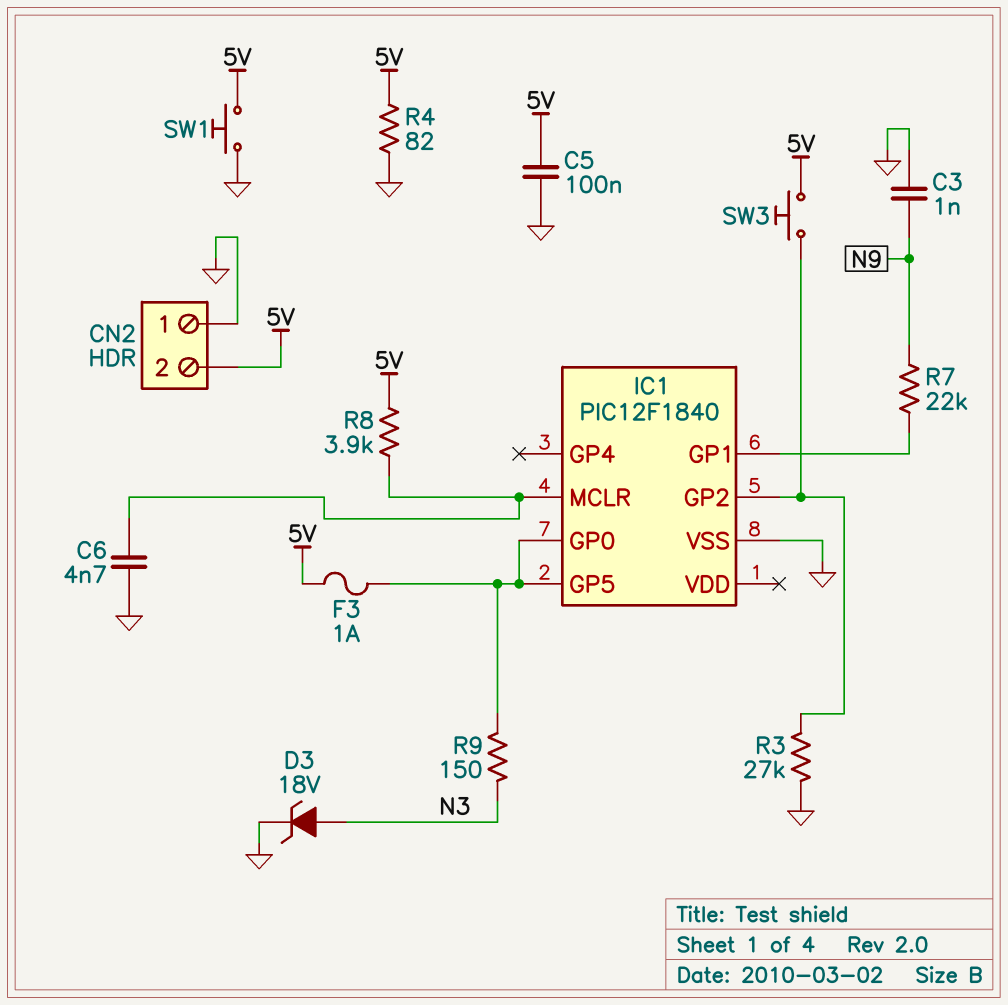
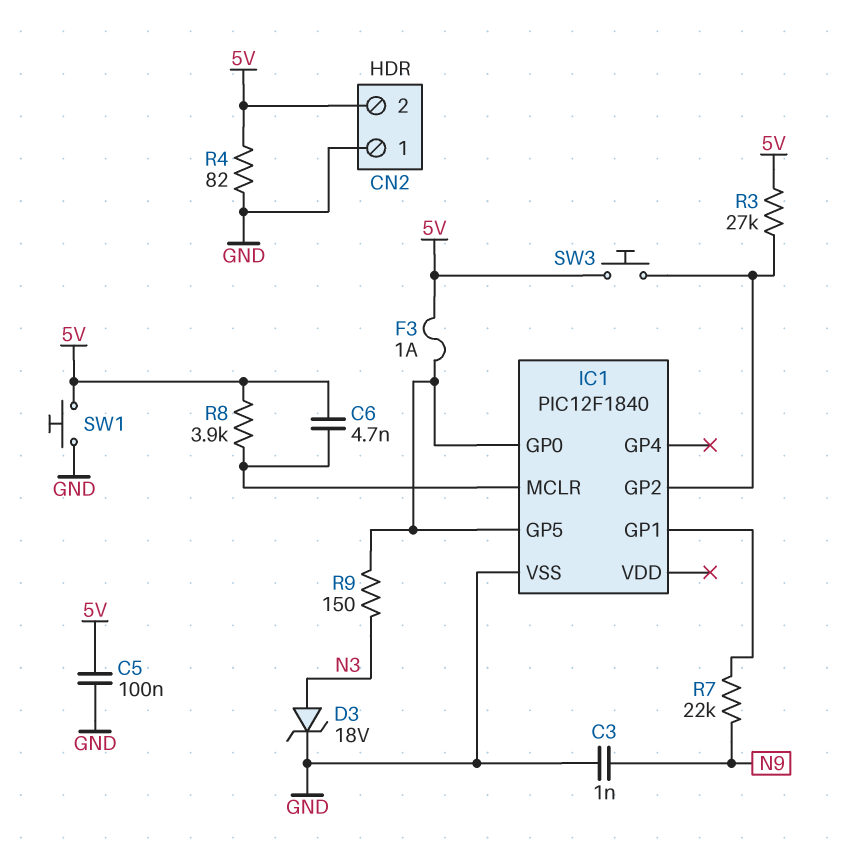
C6: 4.7nF (GND, IC1/MCLR) -> 4.7nF (5V, IC1/MCLR)
R3: 27k (GND, IC1/GP2) -> 27k (5V, IC1/GP2)

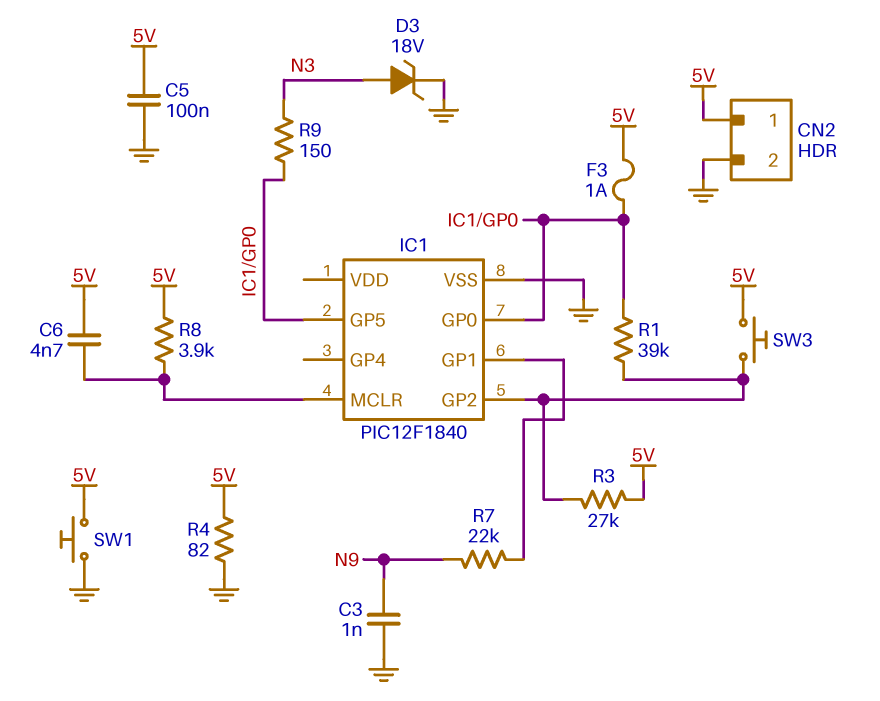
CN2 pin 1: GND -> 5V
CN2 pin 2: 5V -> GND
R1: none -> 39k (IC1/GP0, IC1/GP2)

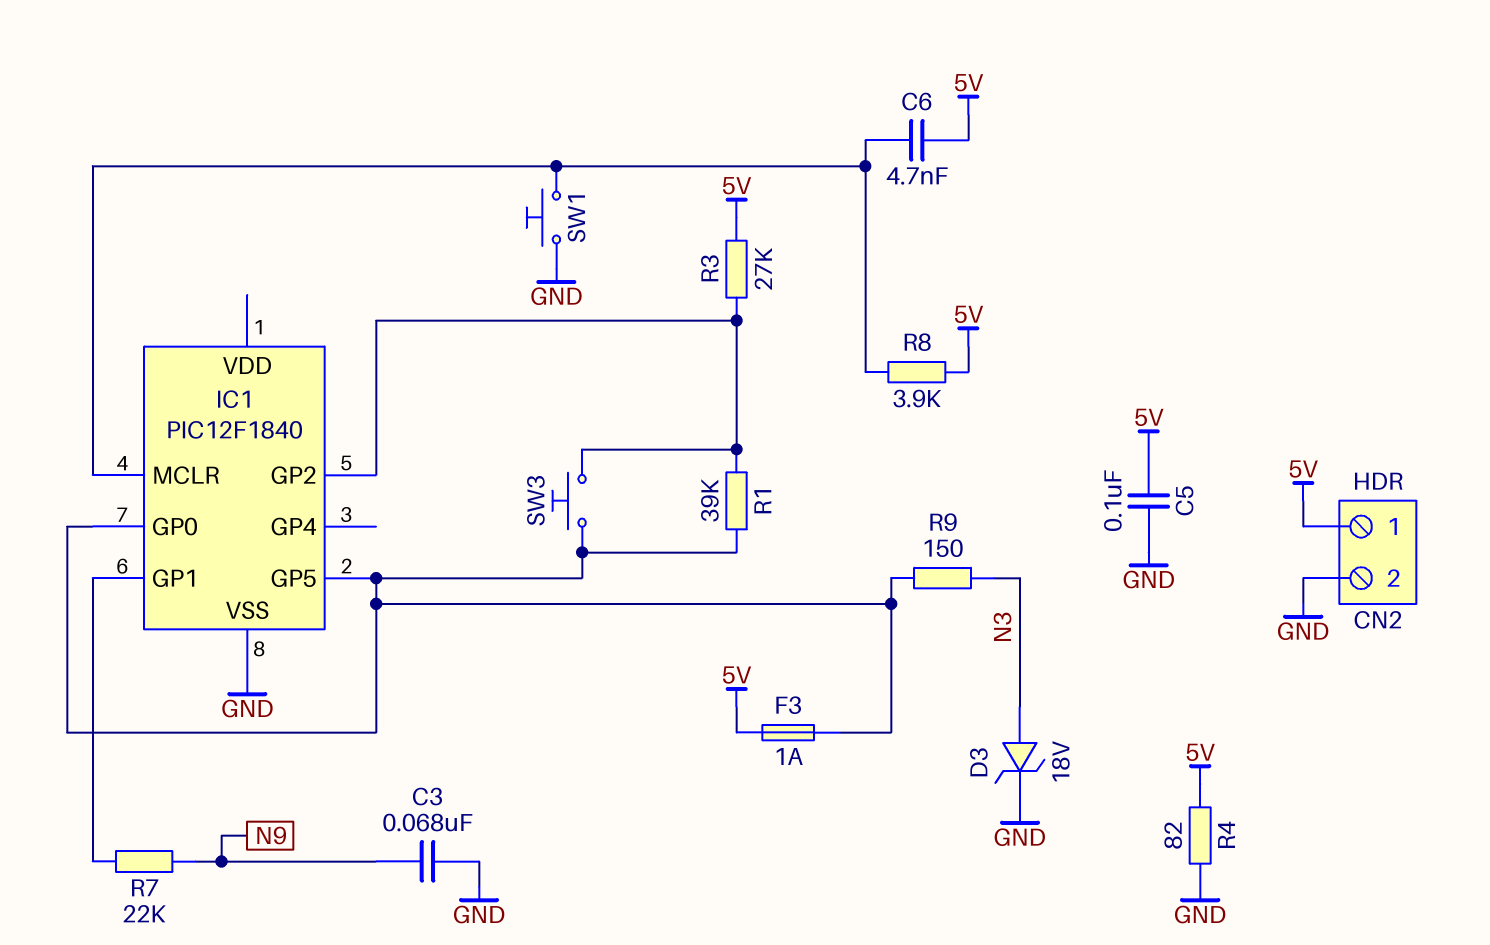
C3: 1nF (GND, N9) -> 68nF (GND, N9)
SW1: button (5V, GND) -> button (GND, IC1/MCLR)
SW3: button (5V, IC1/GP2) -> button (IC1/GP0, IC1/GP2)

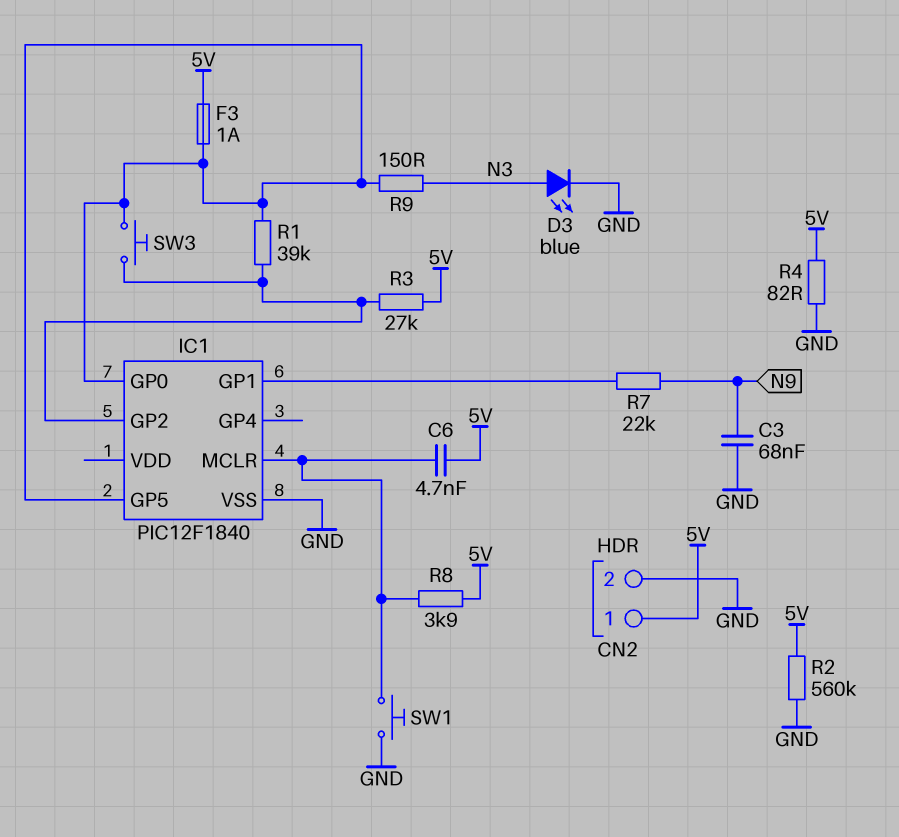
C5: 100nF (5V, GND) -> none
D3: zener 18V (A N3, K GND) -> LED blue (A N3, K GND)
R2: none -> 560k (5V, GND)

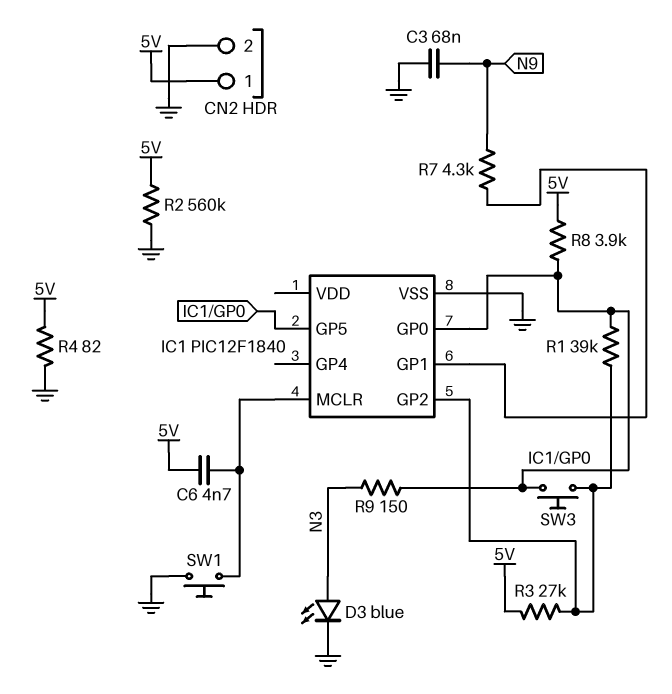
F3: 1A (5V, IC1/GP0) -> none
R7: 22k (IC1/GP1, N9) -> 4.3k (IC1/GP1, N9)
R8: 3.9k (5V, IC1/MCLR) -> 3.9k (5V, IC1/GP0)

